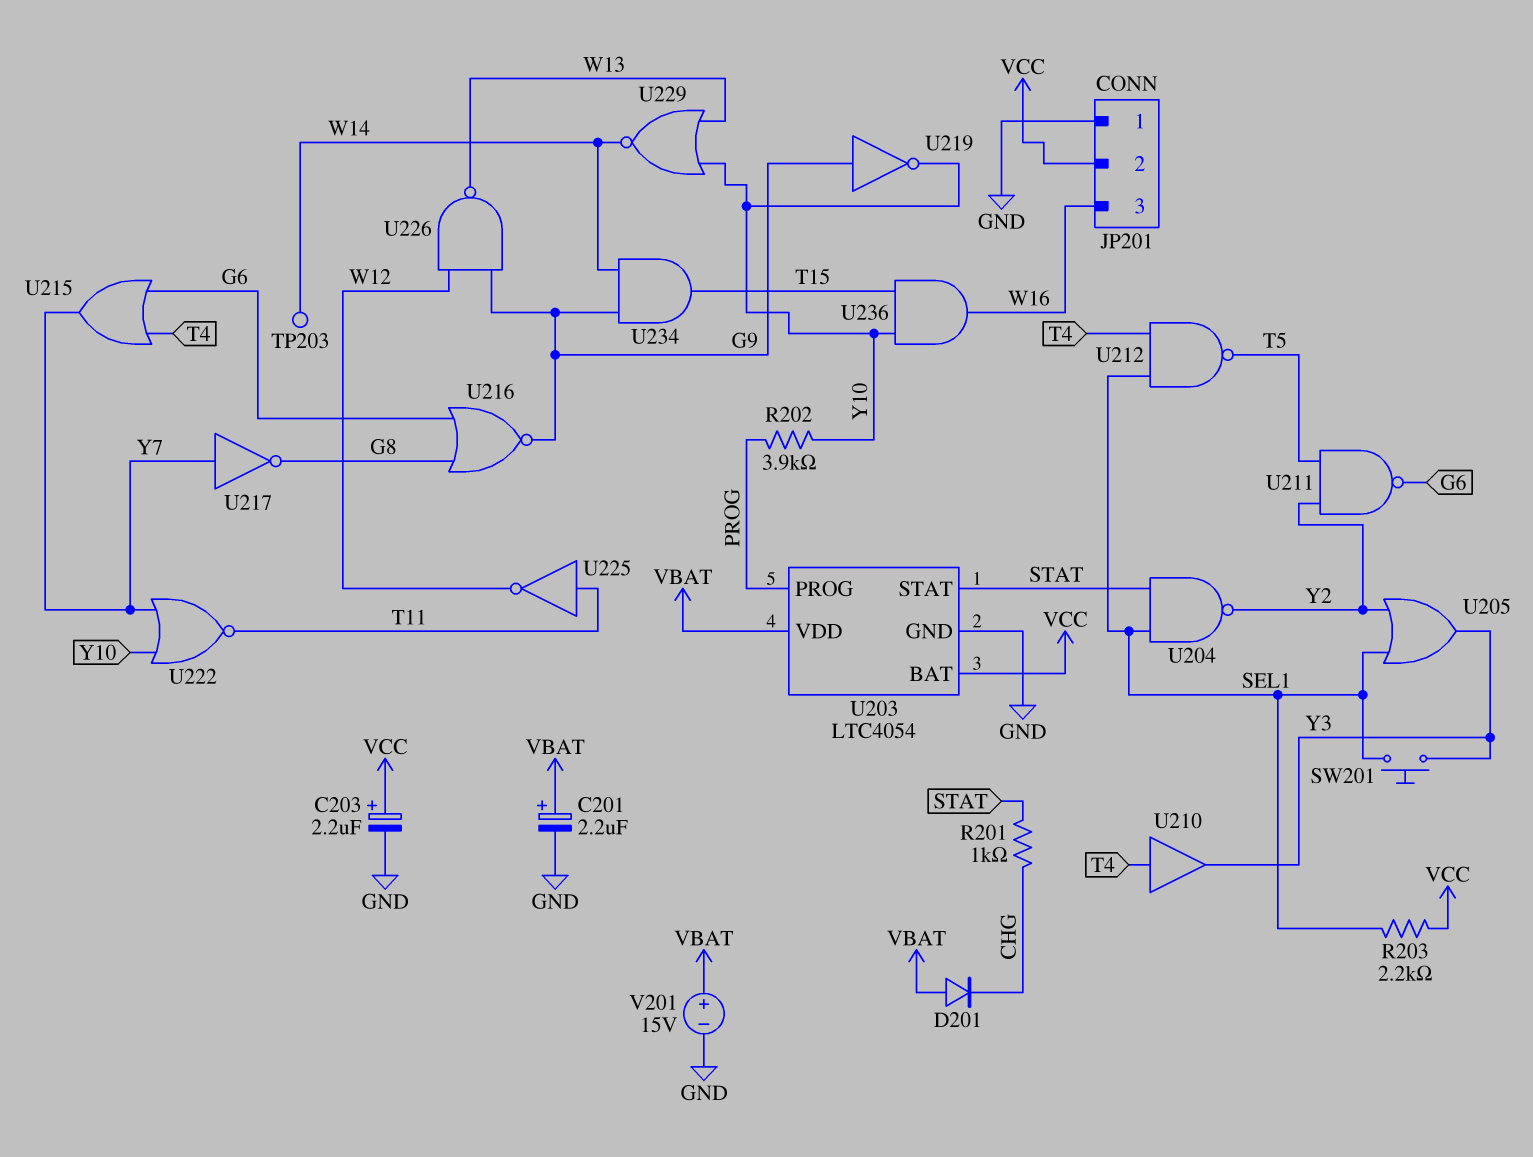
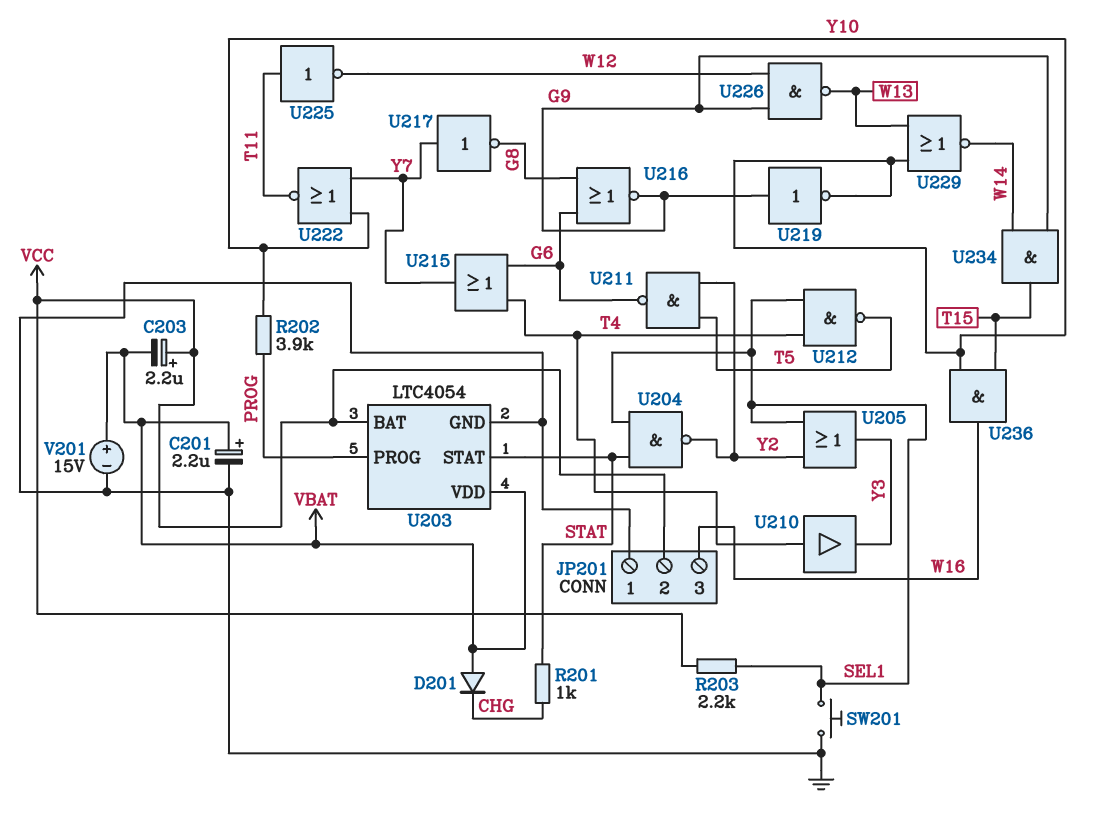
C203: 2.2uF (plus VCC, minus GND) -> 2.2uF (plus VCC, minus VBAT)
SW201: button (SEL1, Y3) -> button (GND, SEL1)
TP203: test point (W14) -> none

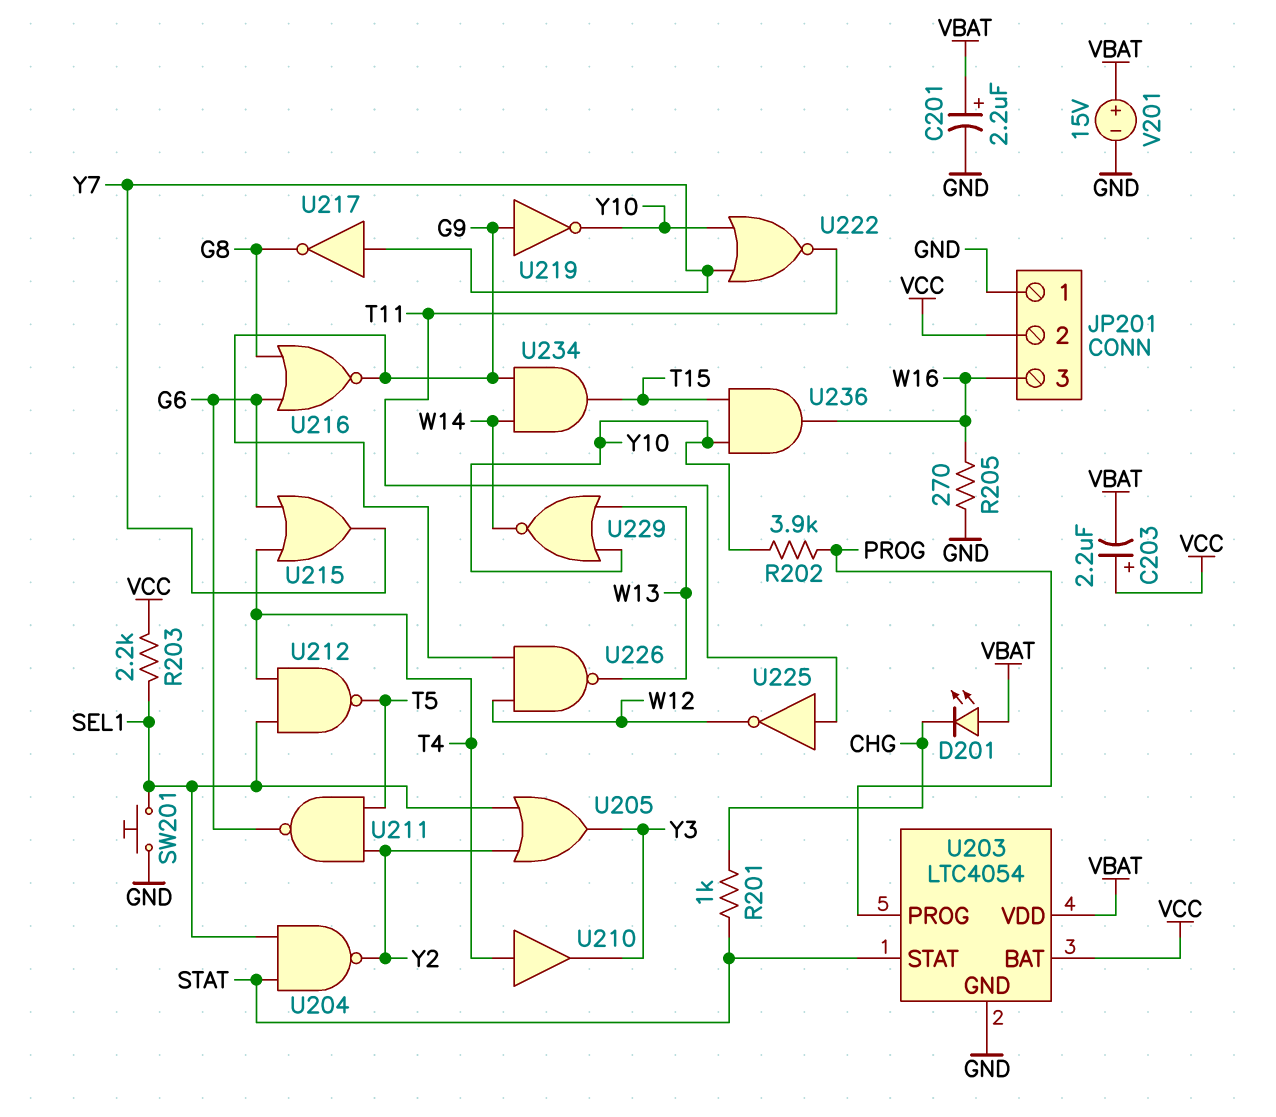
D201: diode (A VBAT, K CHG) -> LED (A VBAT, K CHG)
R205: none -> 270 (GND, W16)

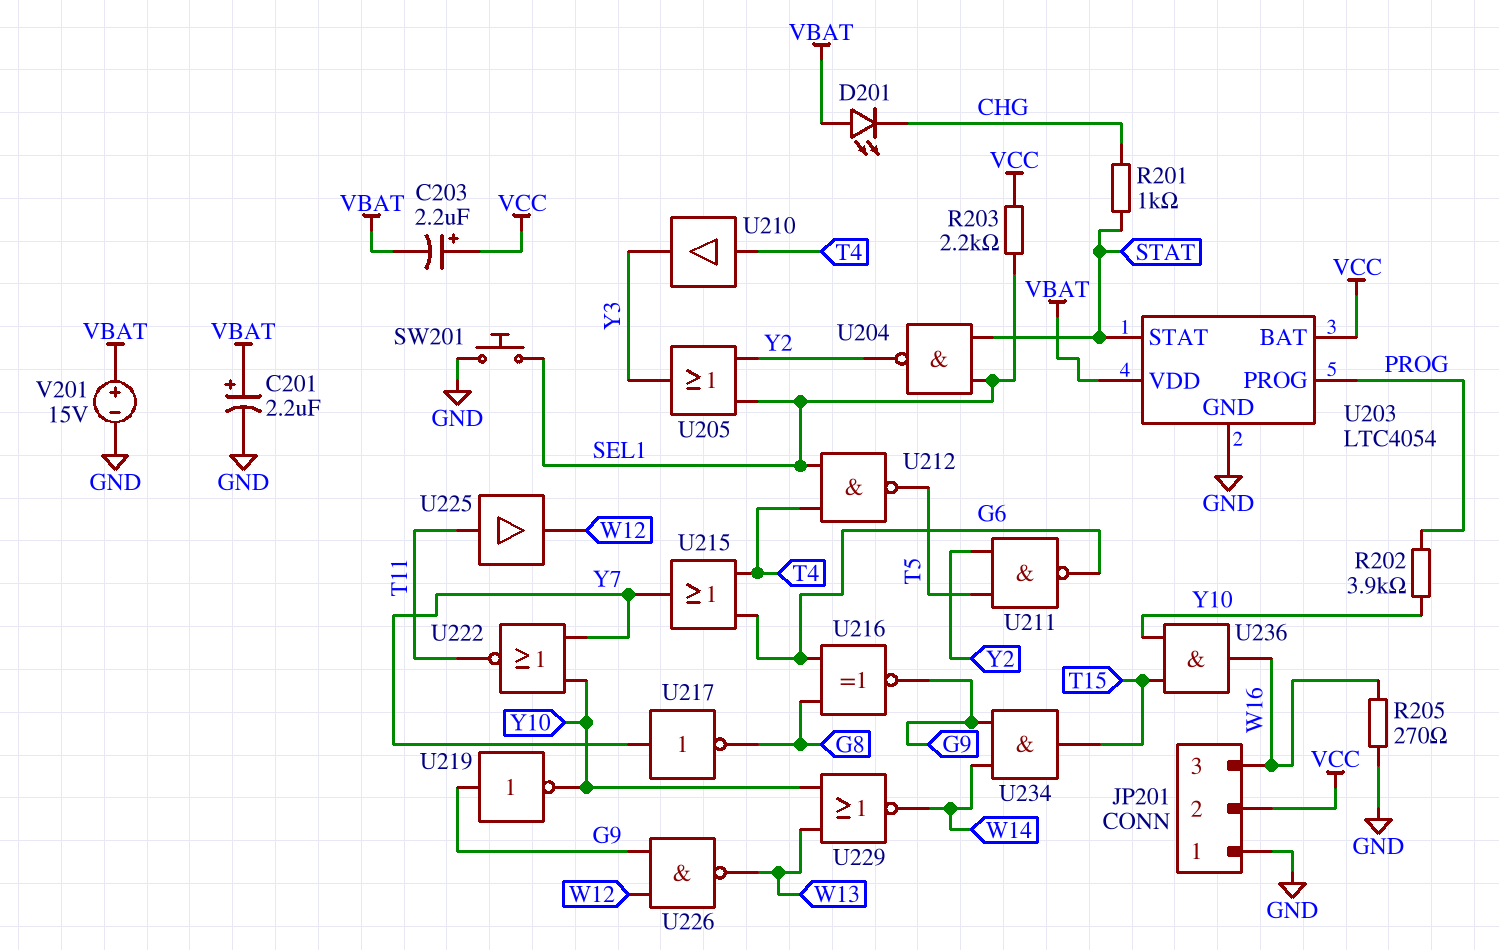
U216: NOR (in G6, in G8, out G9) -> XNOR (in G6, in G8, out G9)
U225: NOT (in T11, out W12) -> buffer (in T11, out W12)

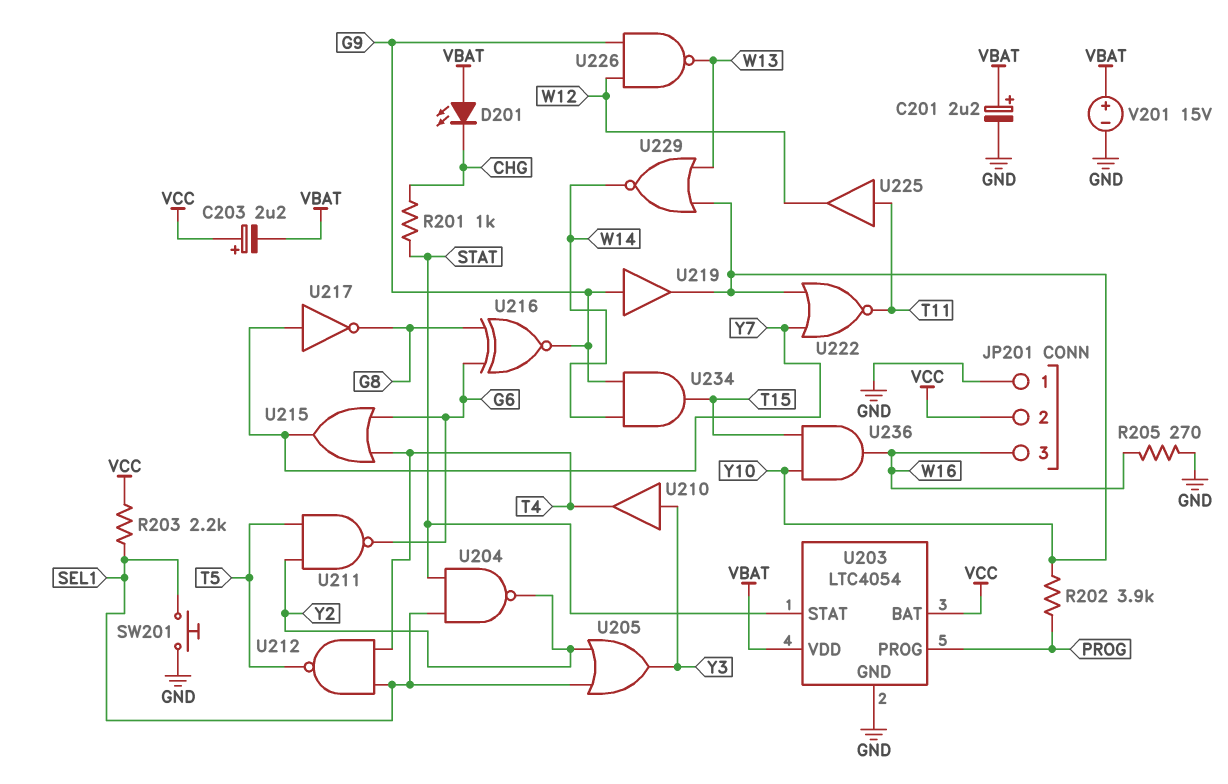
U210: buffer (in T4, out Y3) -> buffer (in Y3, out T4)
U219: NOT (in G9, out Y10) -> buffer (in G9, out Y10)

